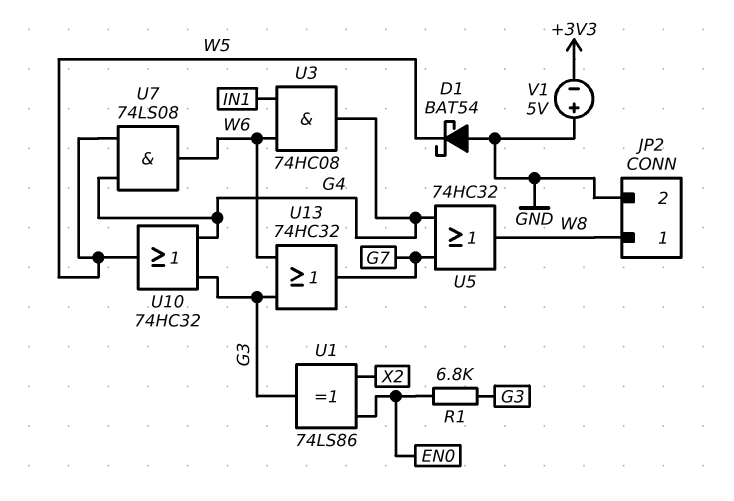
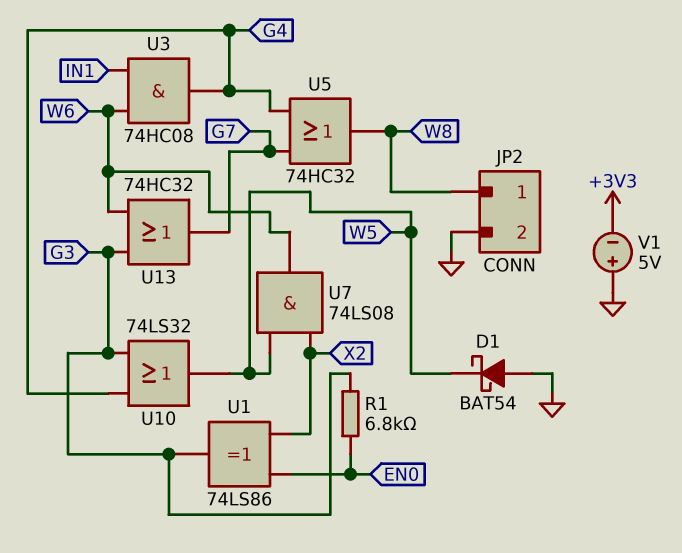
U7: AND 74LS08 (in G4, in W5, out W6) -> AND 74LS08 (in W5, in X2, out W6)
U10: OR 74HC32 (in G3, in G4, out W5) -> OR 74LS32 (in G3, in G4, out W5)

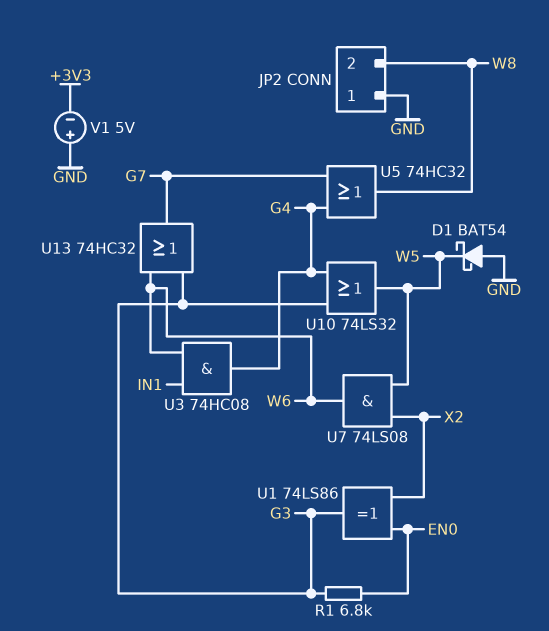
JP2 pin 1: W8 -> GND
JP2 pin 2: GND -> W8

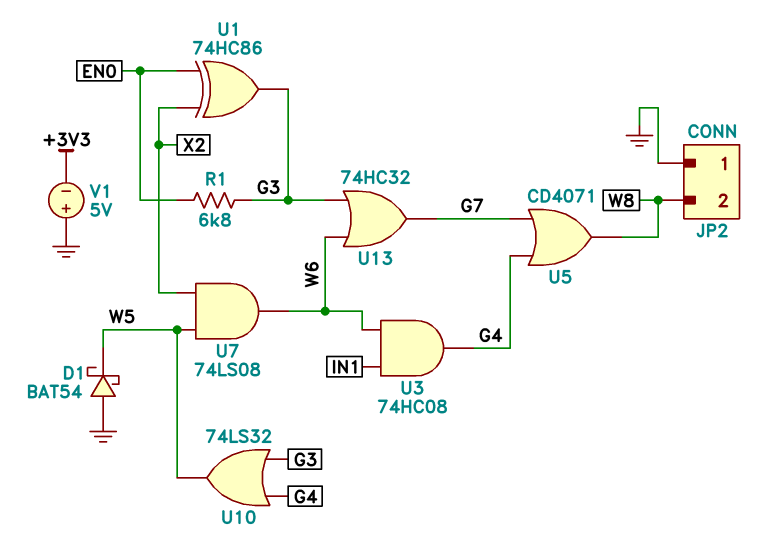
U1: XOR 74LS86 (in EN0, in X2, out G3) -> XOR 74HC86 (in EN0, in X2, out G3)
U5: OR 74HC32 (in G4, in G7, out W8) -> OR CD4071 (in G4, in G7, out W8)

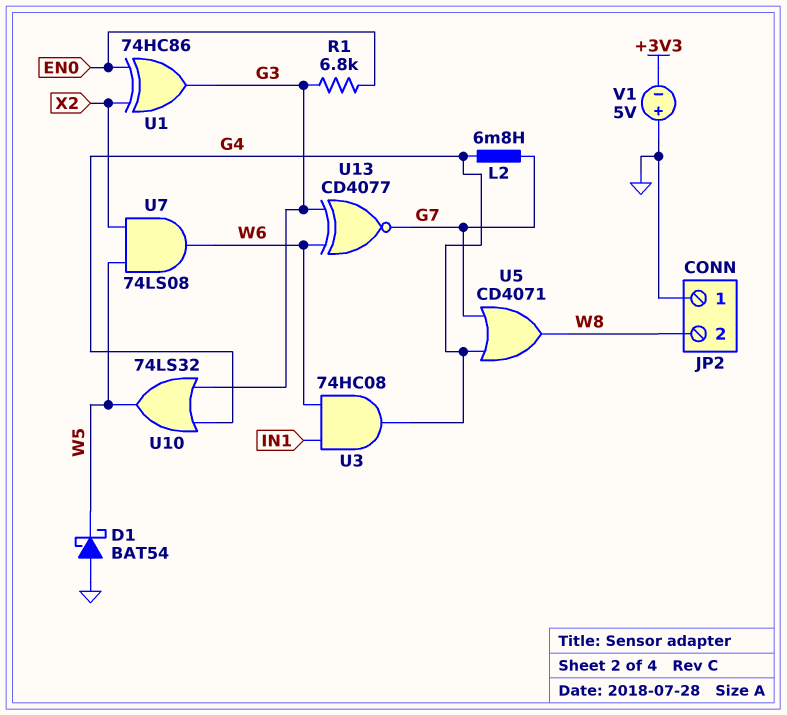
L2: none -> 6.8mH (G4, G7)
U13: OR 74HC32 (in G3, in W6, out G7) -> XNOR CD4077 (in G3, in W6, out G7)

